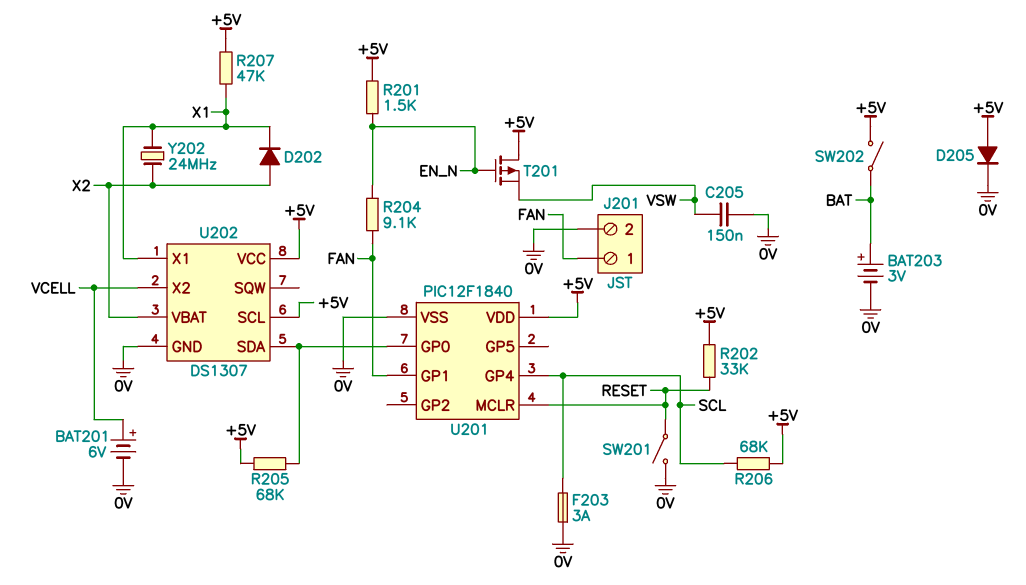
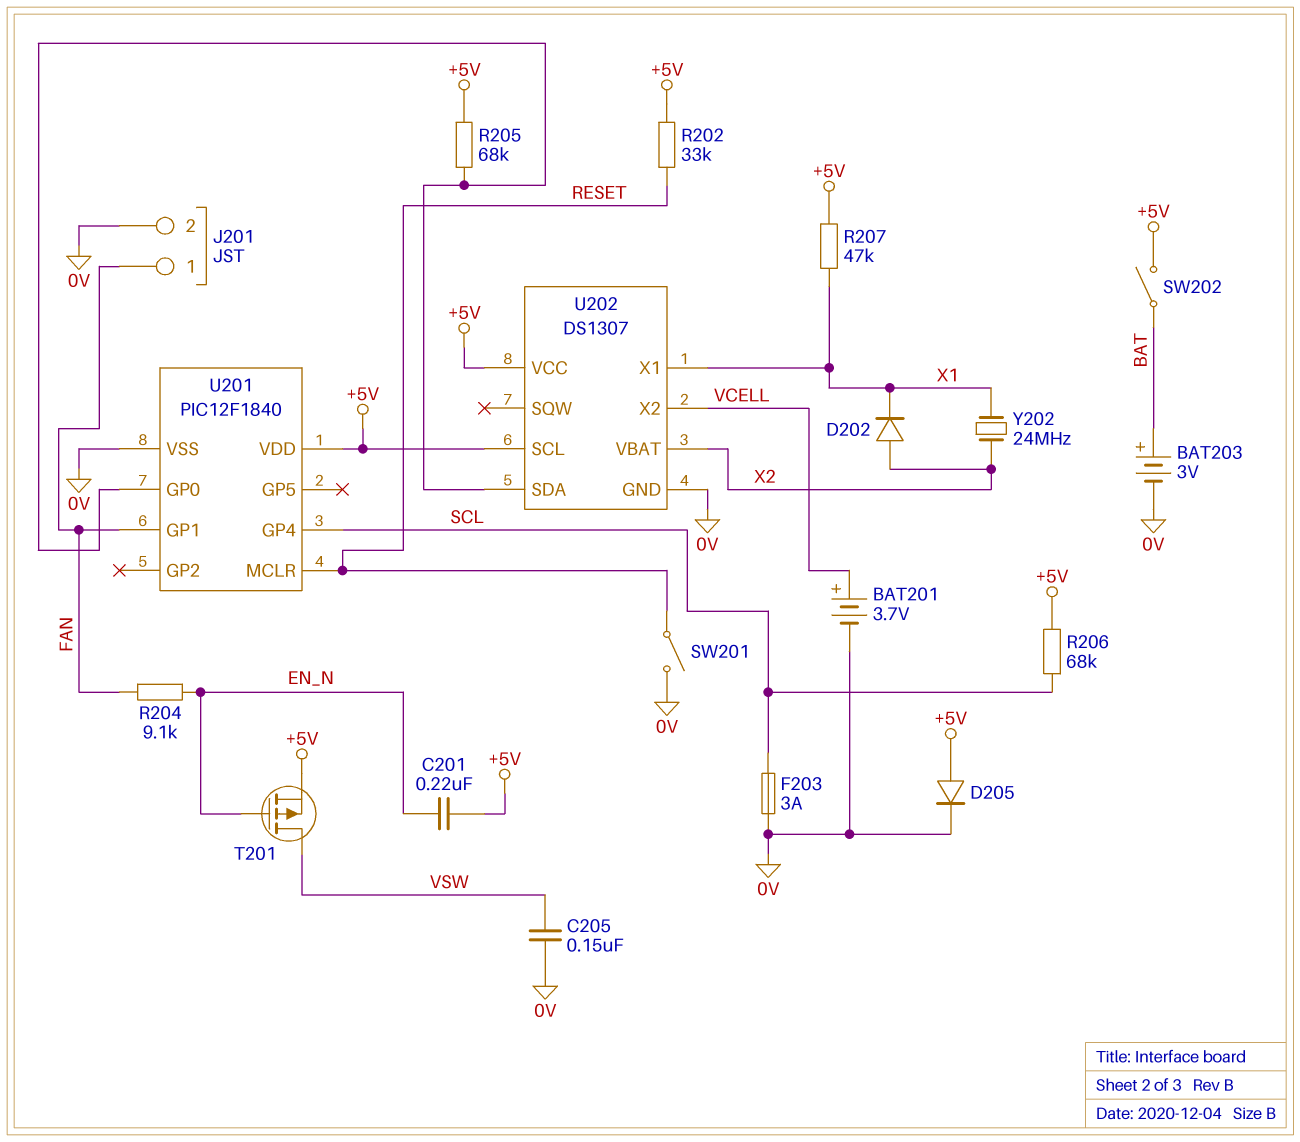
BAT201: 6V (plus VCELL, minus 0V) -> 3.7V (plus VCELL, minus 0V)
C201: none -> 220nF (+5V, EN_N)
R201: 1.5k (+5V, EN_N) -> none
T201: PMOS (G EN_N, D +5V, S VSW) -> PMOS (G EN_N, D VSW, S +5V)

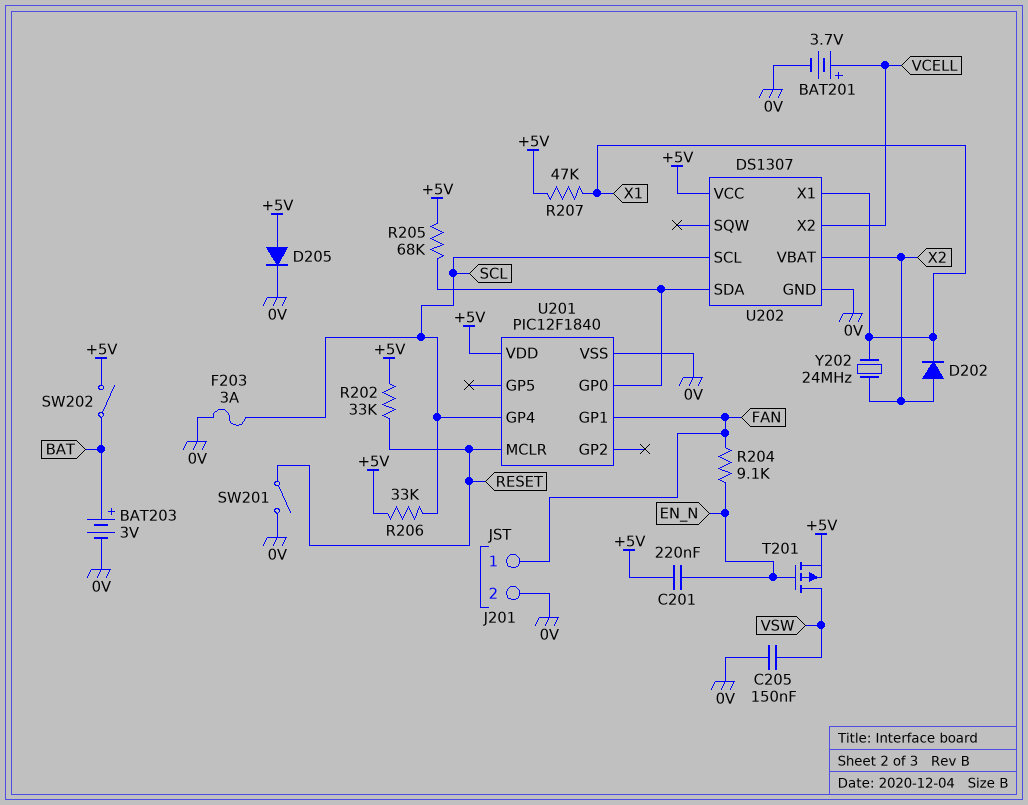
R206: 68k (+5V, SCL) -> 33k (+5V, SCL)
U202 pin SCL: +5V -> SCL

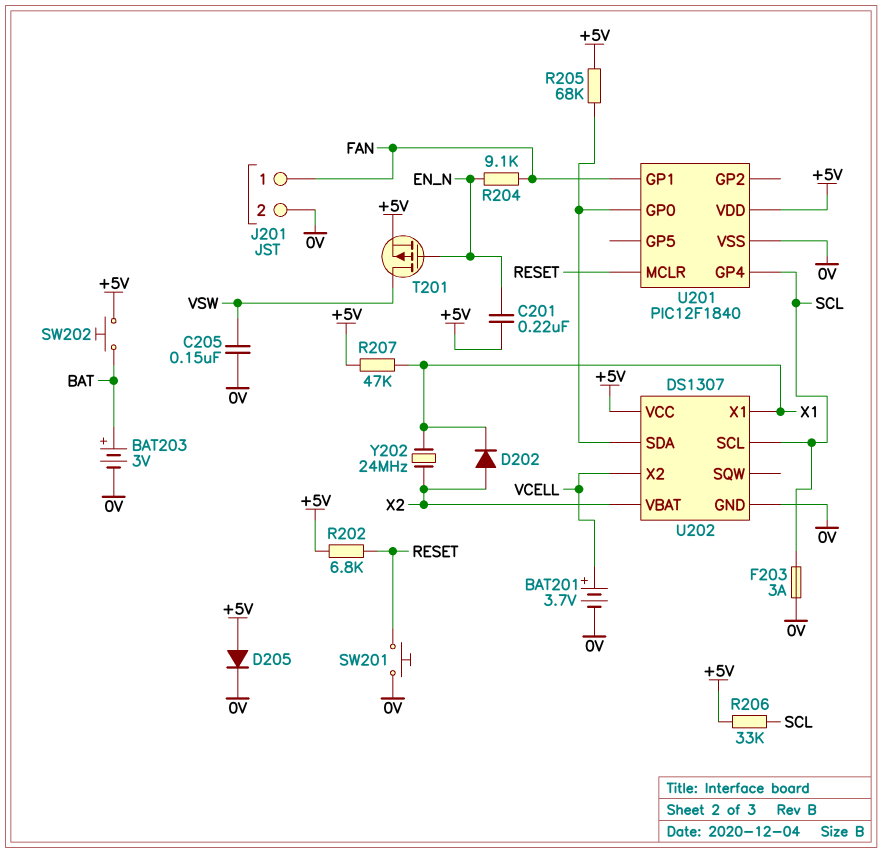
R202: 33k (+5V, RESET) -> 6.8k (+5V, RESET)
SW201: switch (0V, RESET) -> button (0V, RESET)
SW202: switch (+5V, BAT) -> button (+5V, BAT)

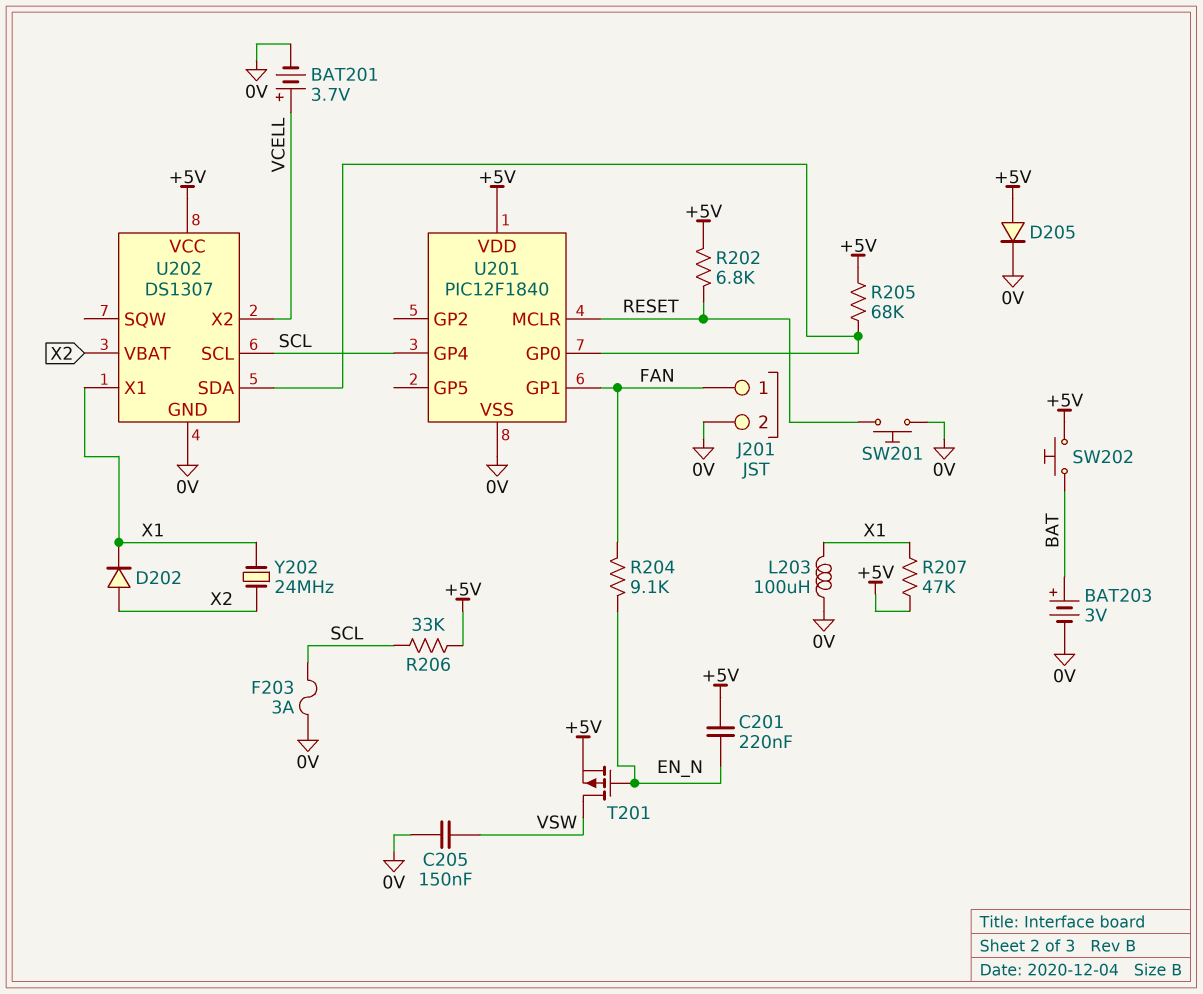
L203: none -> 100uH (0V, X1)

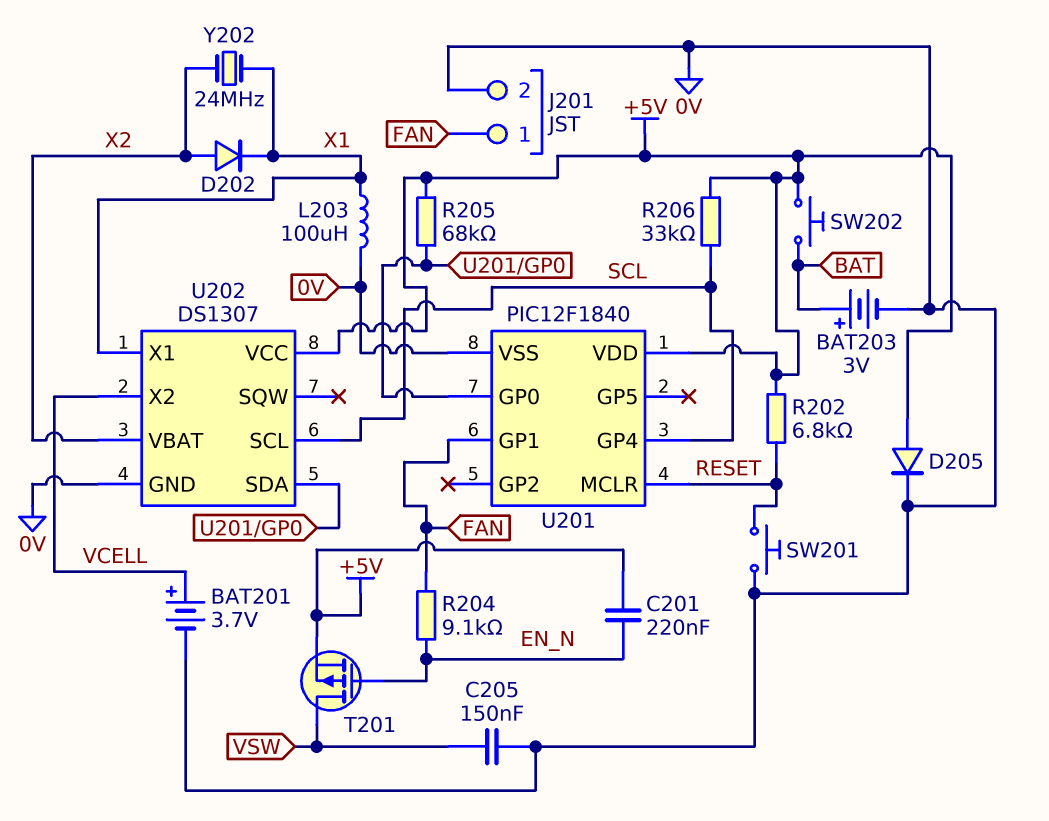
F203: 3A (0V, SCL) -> none
R207: 47k (+5V, X1) -> none

